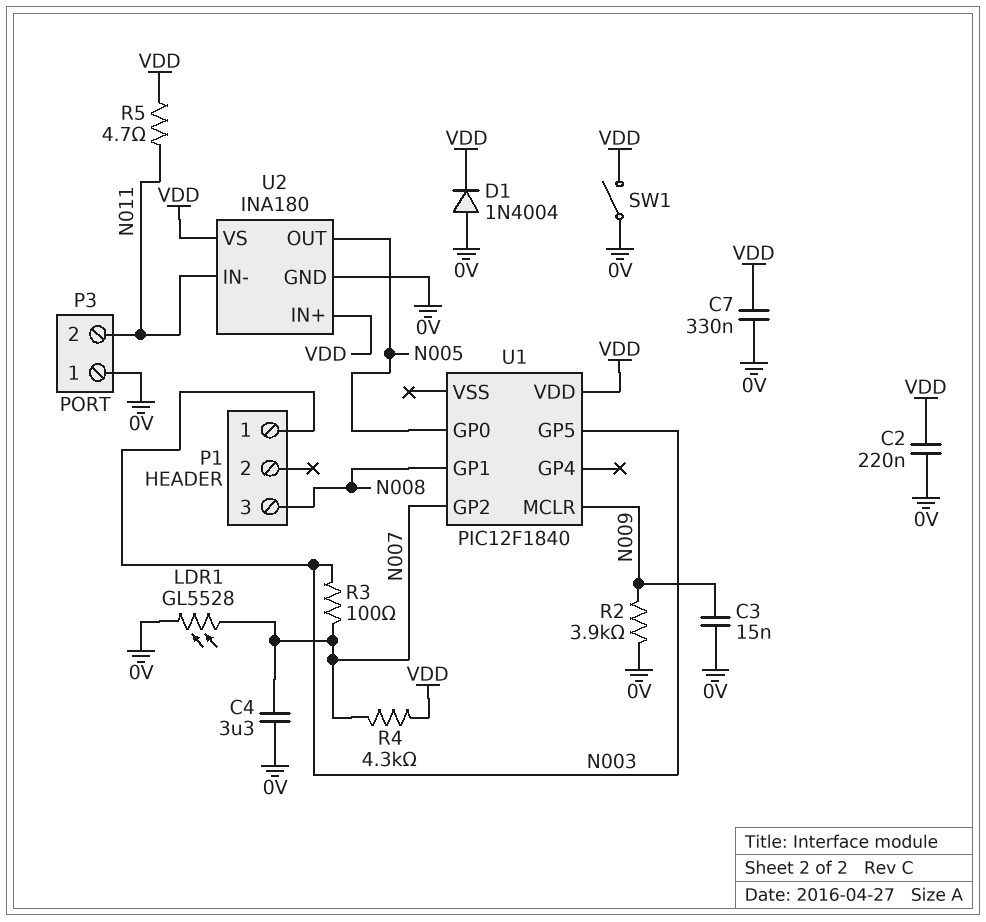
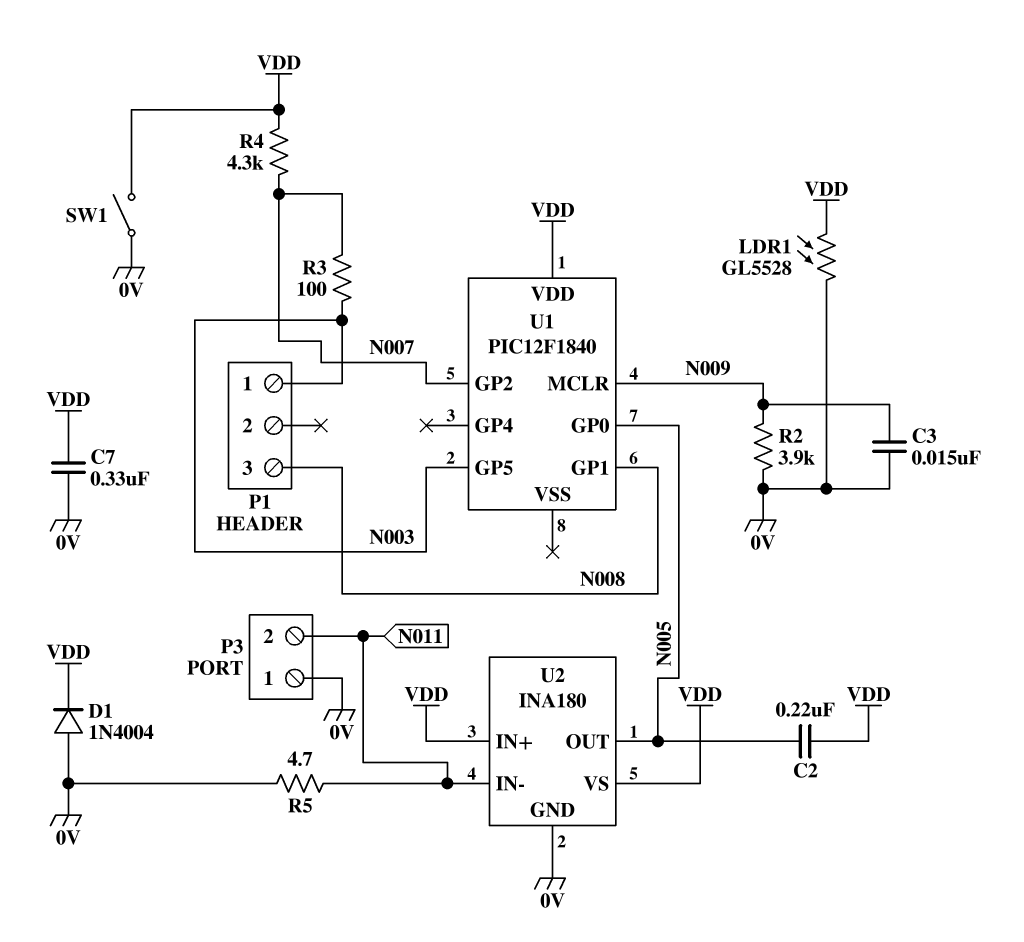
C2: 220nF (0V, VDD) -> 220nF (N005, VDD)
C4: 3.3uF (0V, N007) -> none
LDR1: GL5528 (0V, N007) -> GL5528 (0V, VDD)
R5: 4.7 (N011, VDD) -> 4.7 (0V, N011)

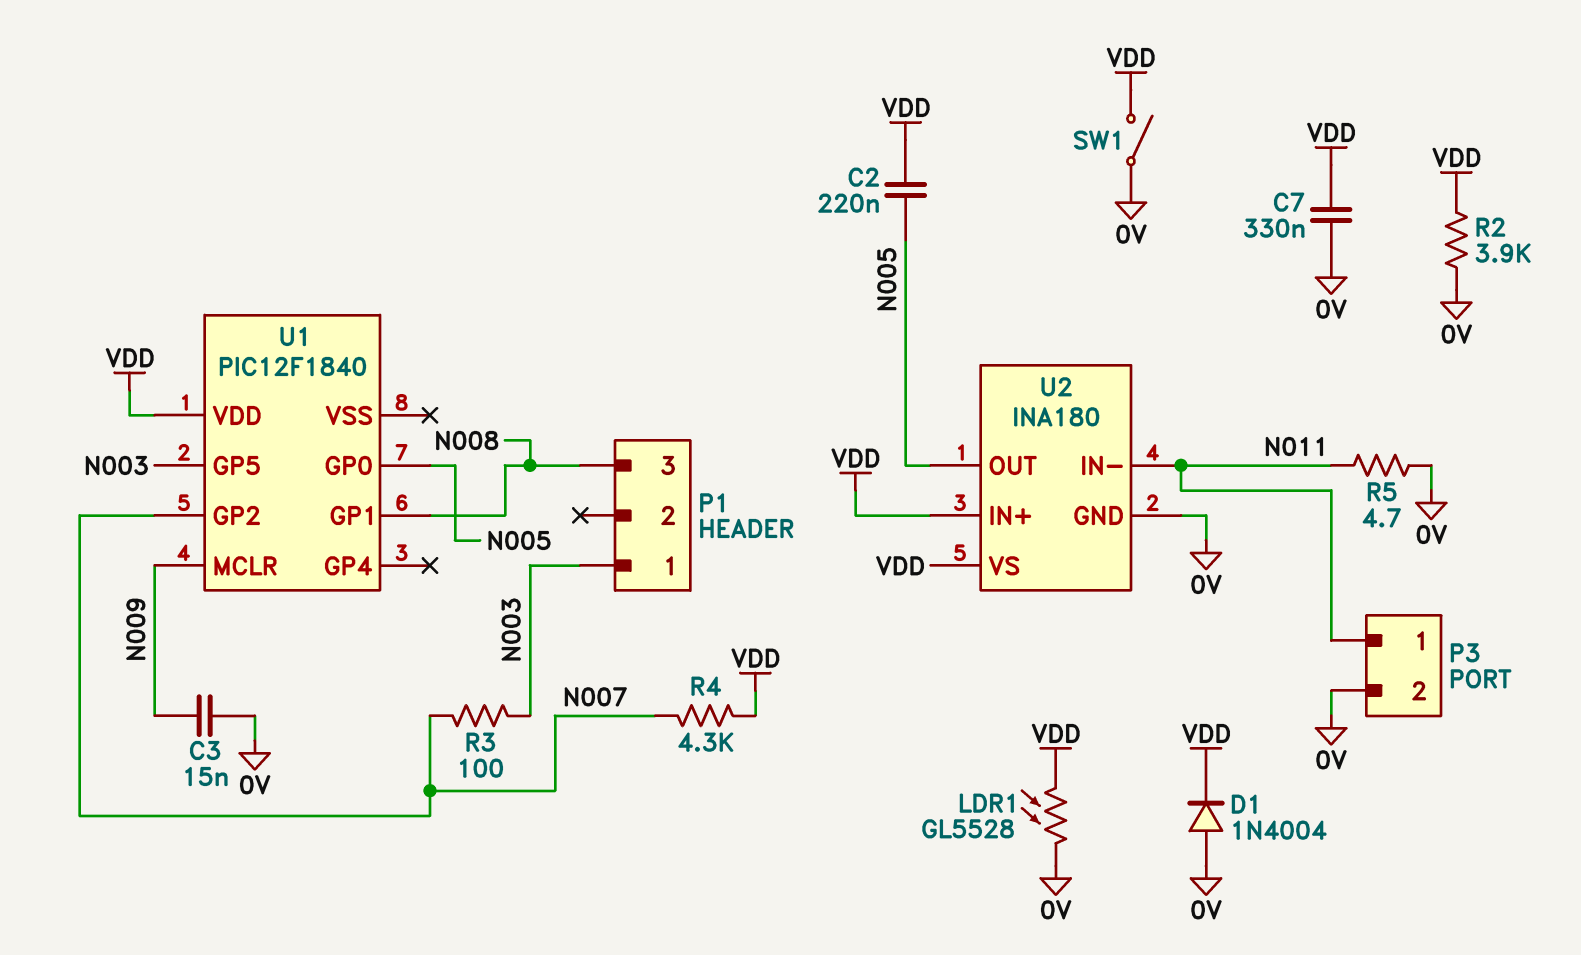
P3 pin 1: 0V -> N011
P3 pin 2: N011 -> 0V
R2: 3.9k (0V, N009) -> 3.9k (0V, VDD)

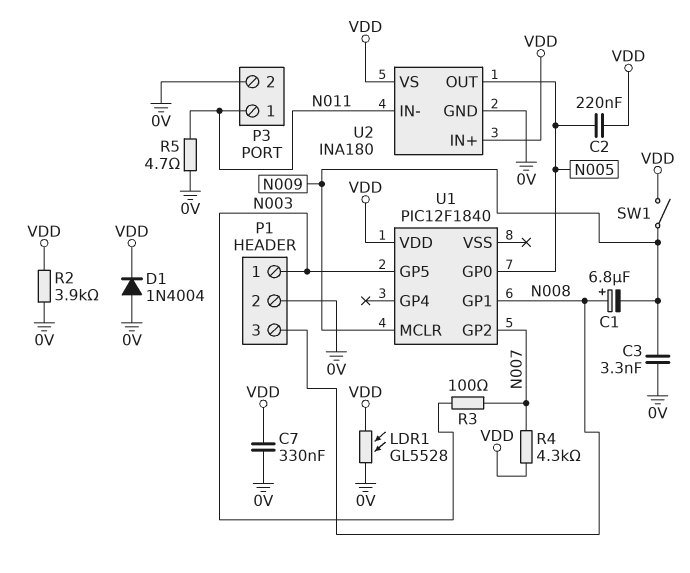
C1: none -> 6.8uF (plus N008, minus N009)
C3: 15nF (0V, N009) -> 3.3nF (0V, N009)
P1 pin 2: none -> 0V
SW1: switch (0V, VDD) -> switch (N009, VDD)

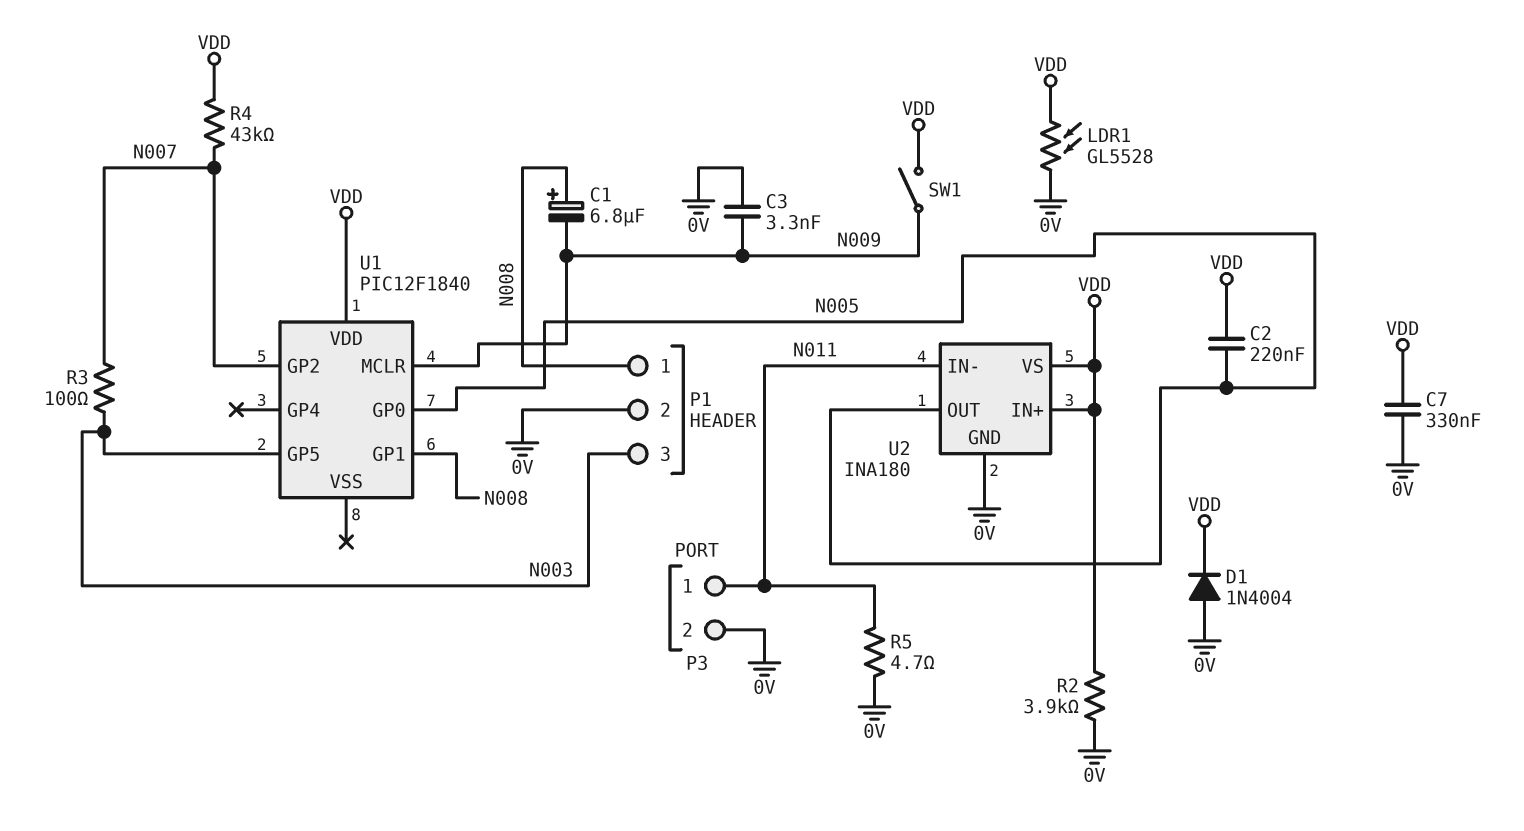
P1 pin 1: N003 -> N008
P1 pin 3: N008 -> N003
R4: 4.3k (N007, VDD) -> 43k (N007, VDD)

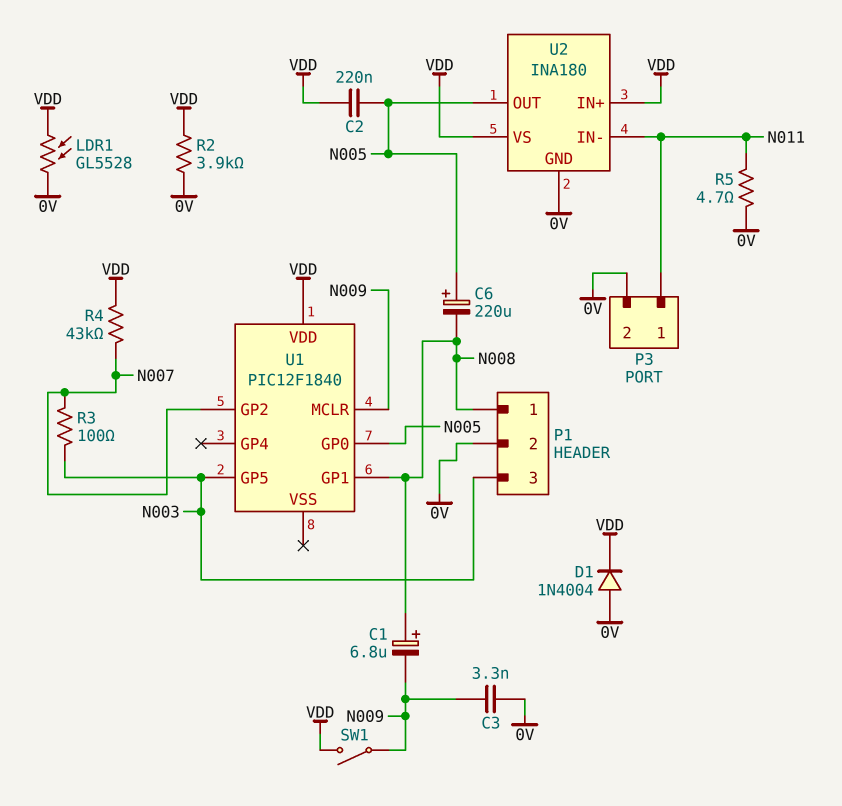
C6: none -> 220uF (plus N005, minus N008)
C7: 330nF (0V, VDD) -> none

